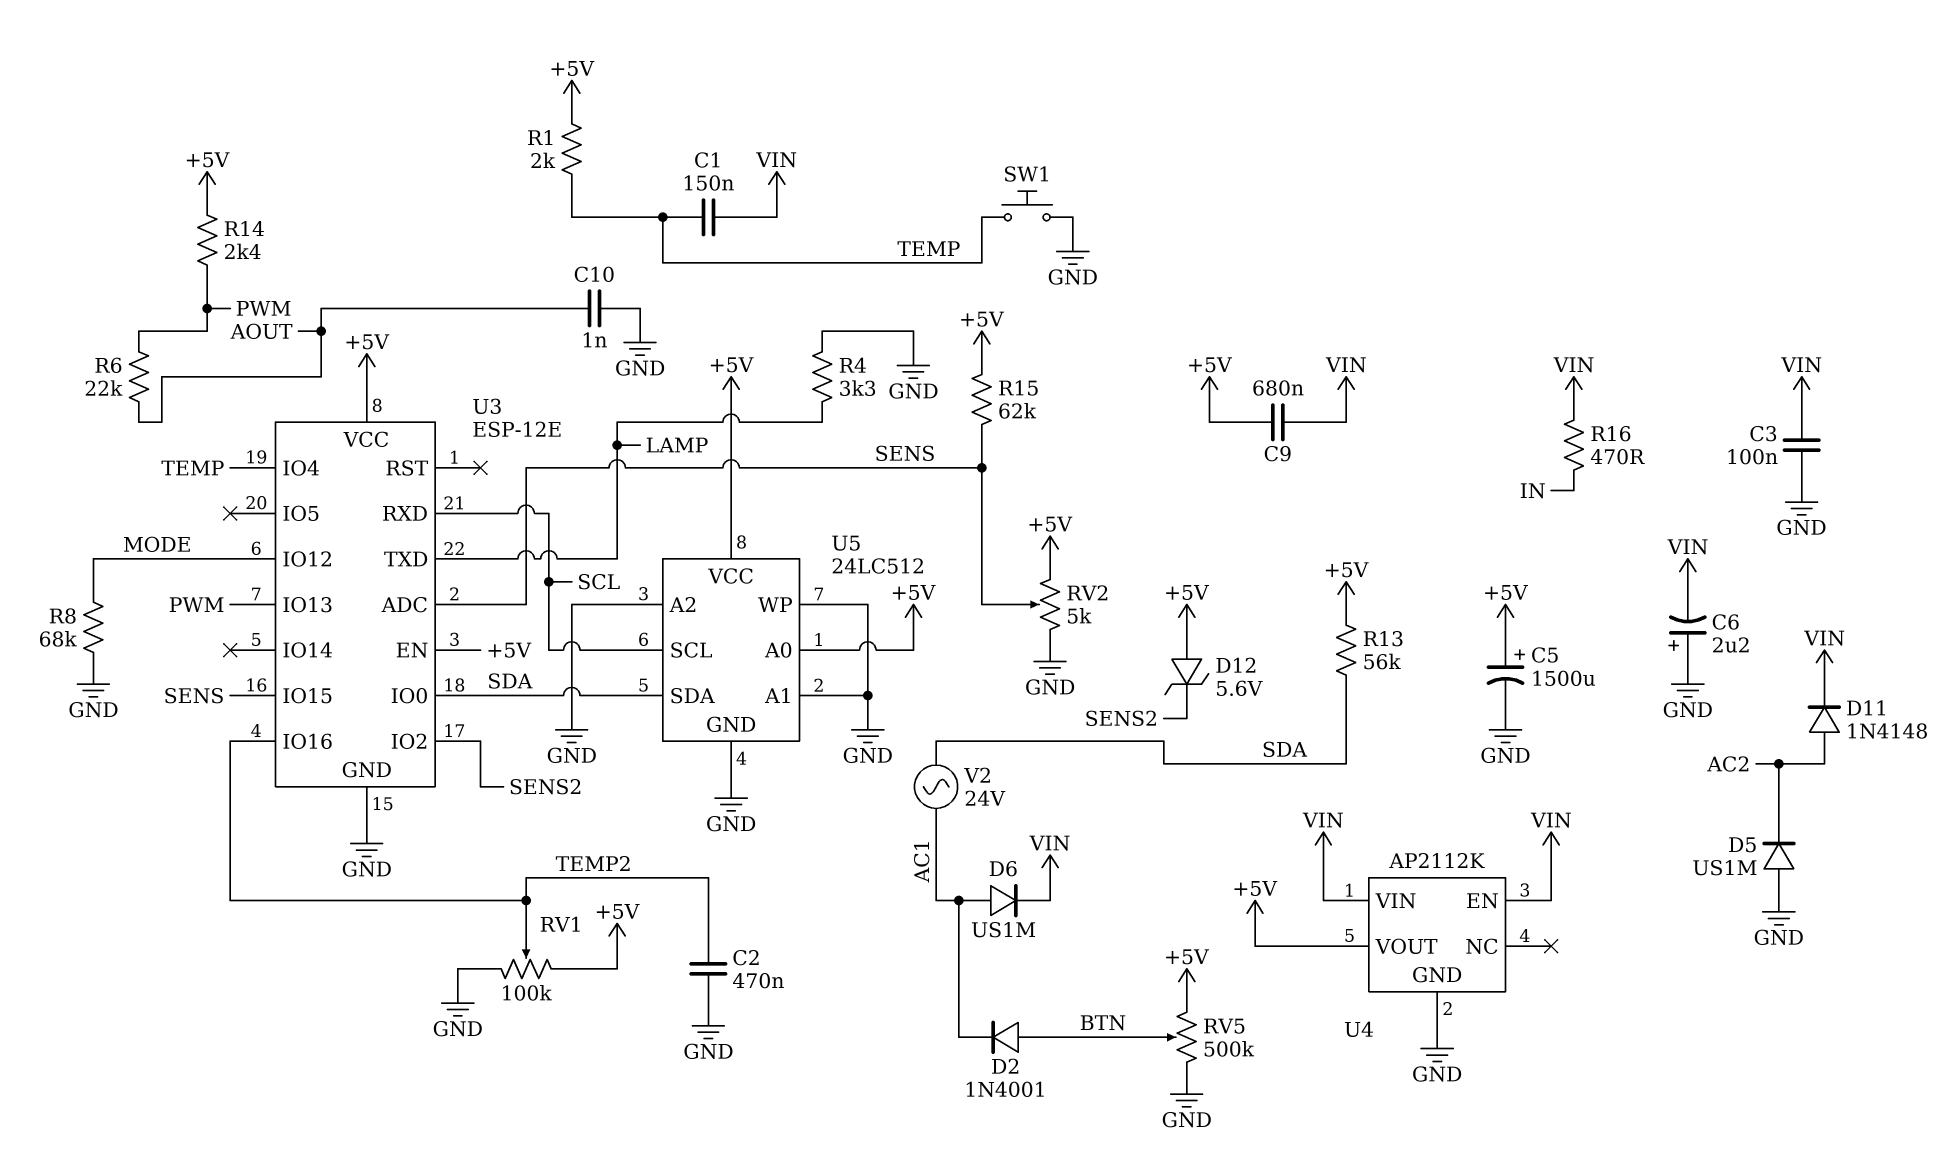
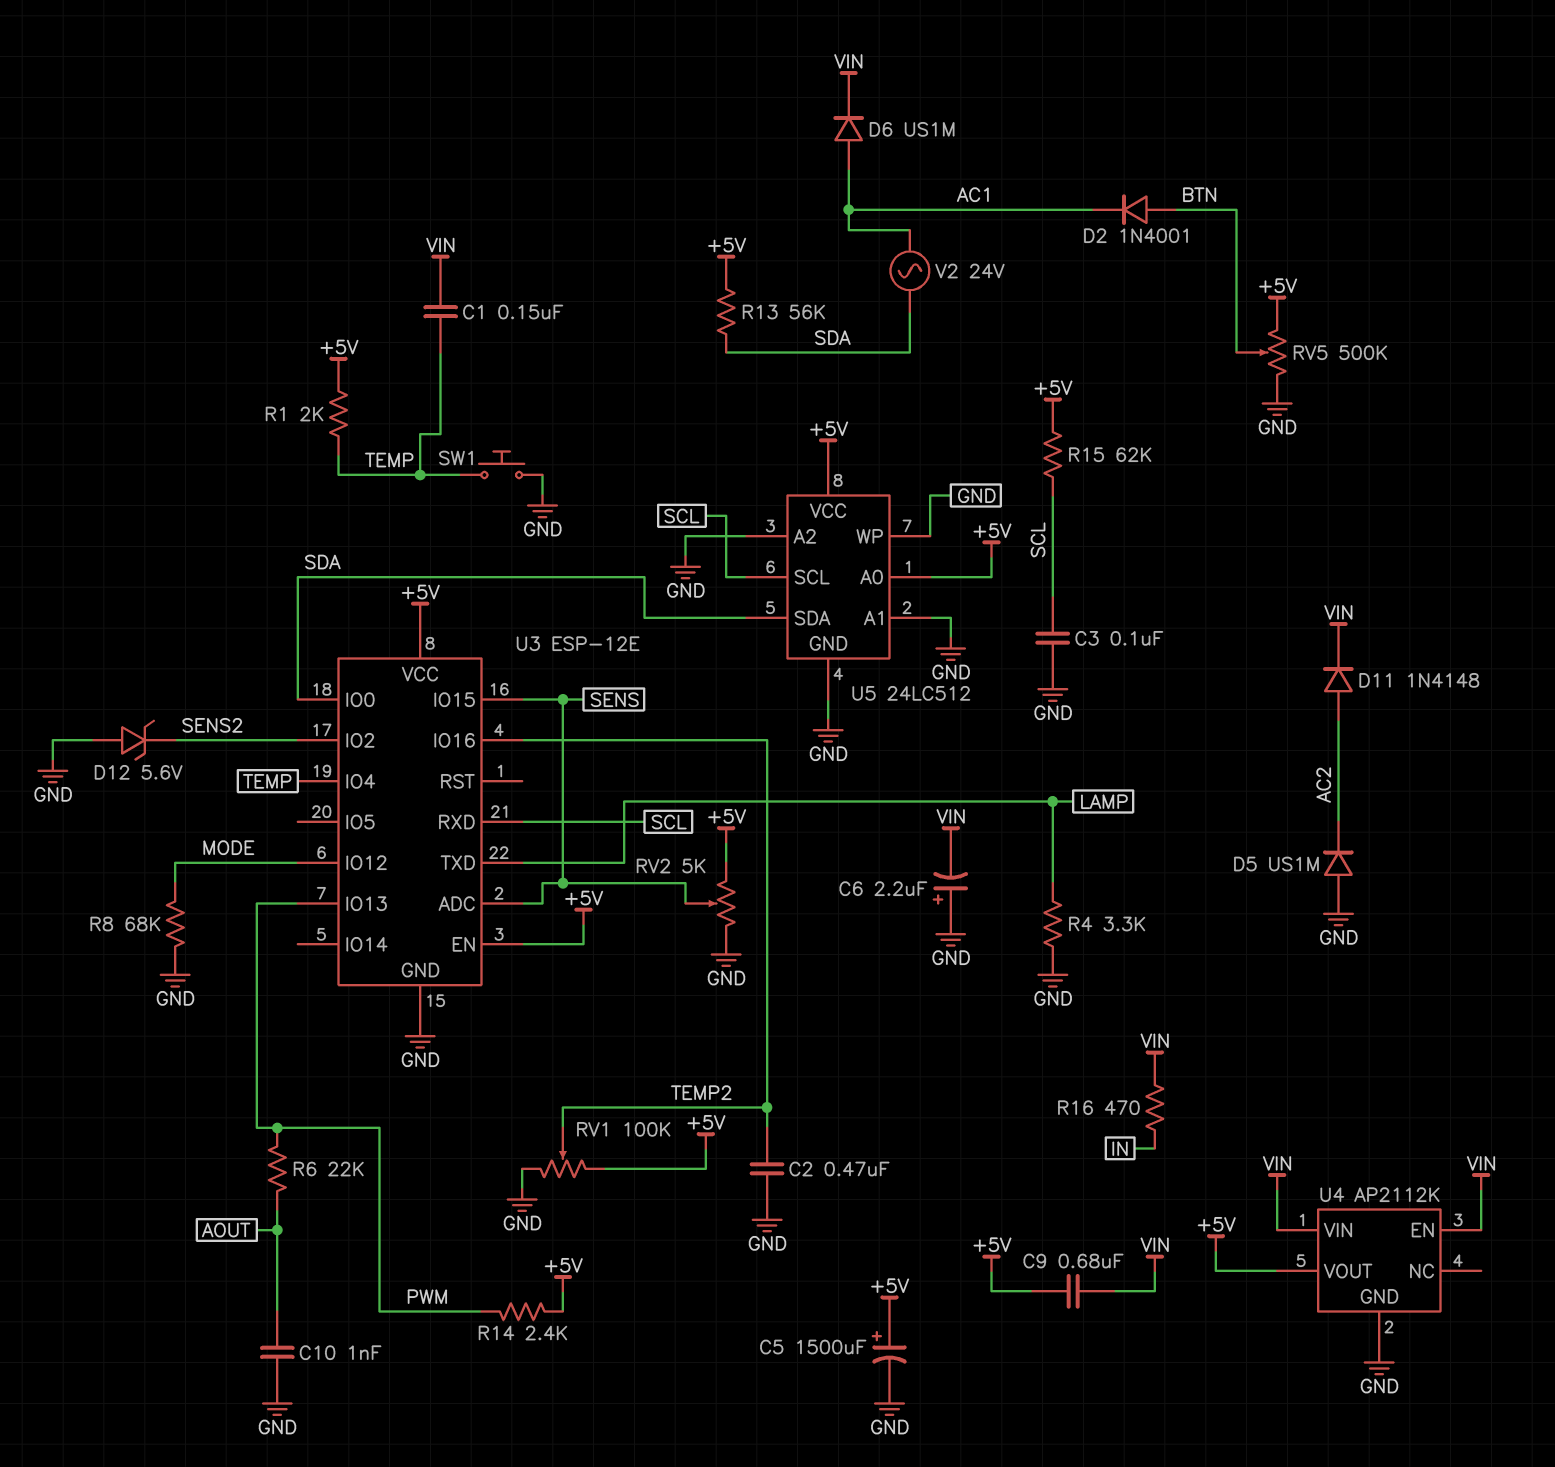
C3: 100nF (GND, VIN) -> 100nF (GND, SCL)
D12: zener 5.6V (A +5V, K SENS2) -> zener 5.6V (A GND, K SENS2)
R15: 62k (+5V, SENS) -> 62k (+5V, SCL)

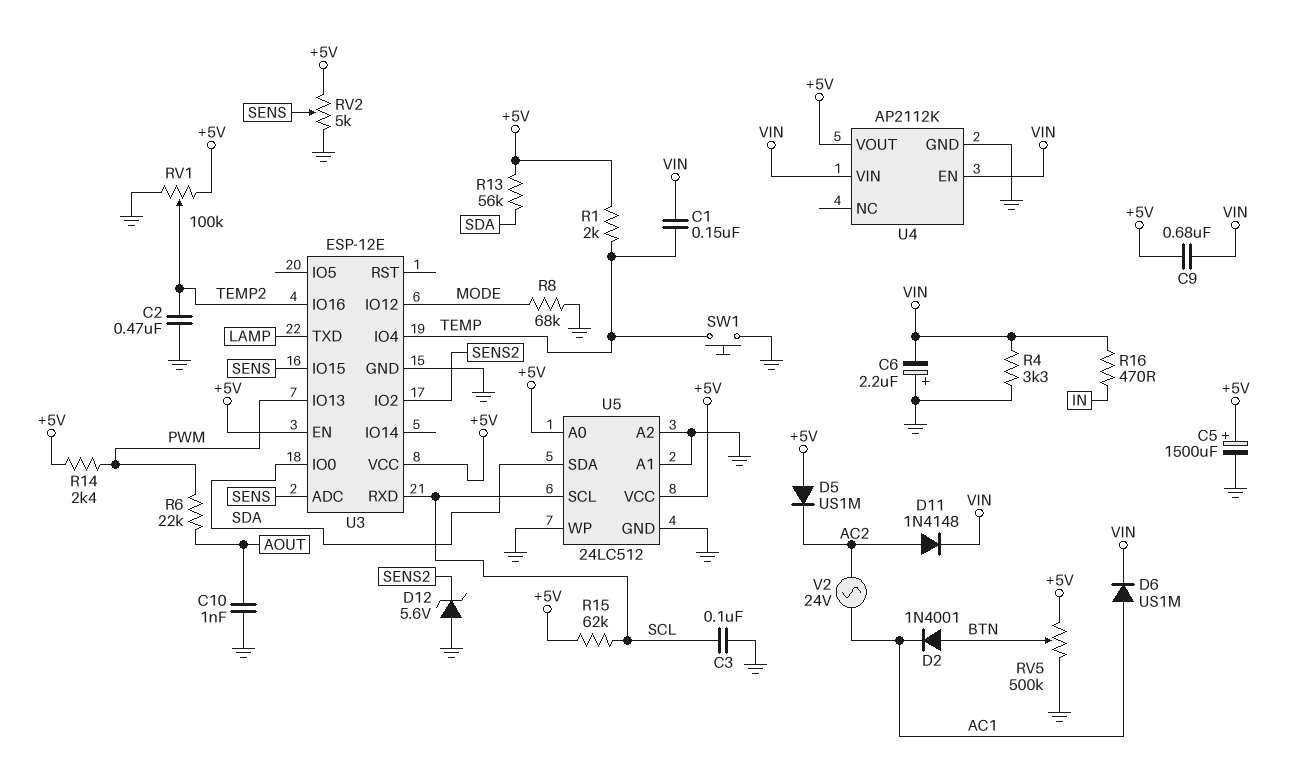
D5: diode US1M (A GND, K AC2) -> diode US1M (A +5V, K AC2)
R4: 3.3k (GND, LAMP) -> 3.3k (GND, VIN)
V2: AC 24V (AC1, SDA) -> AC 24V (AC1, AC2)

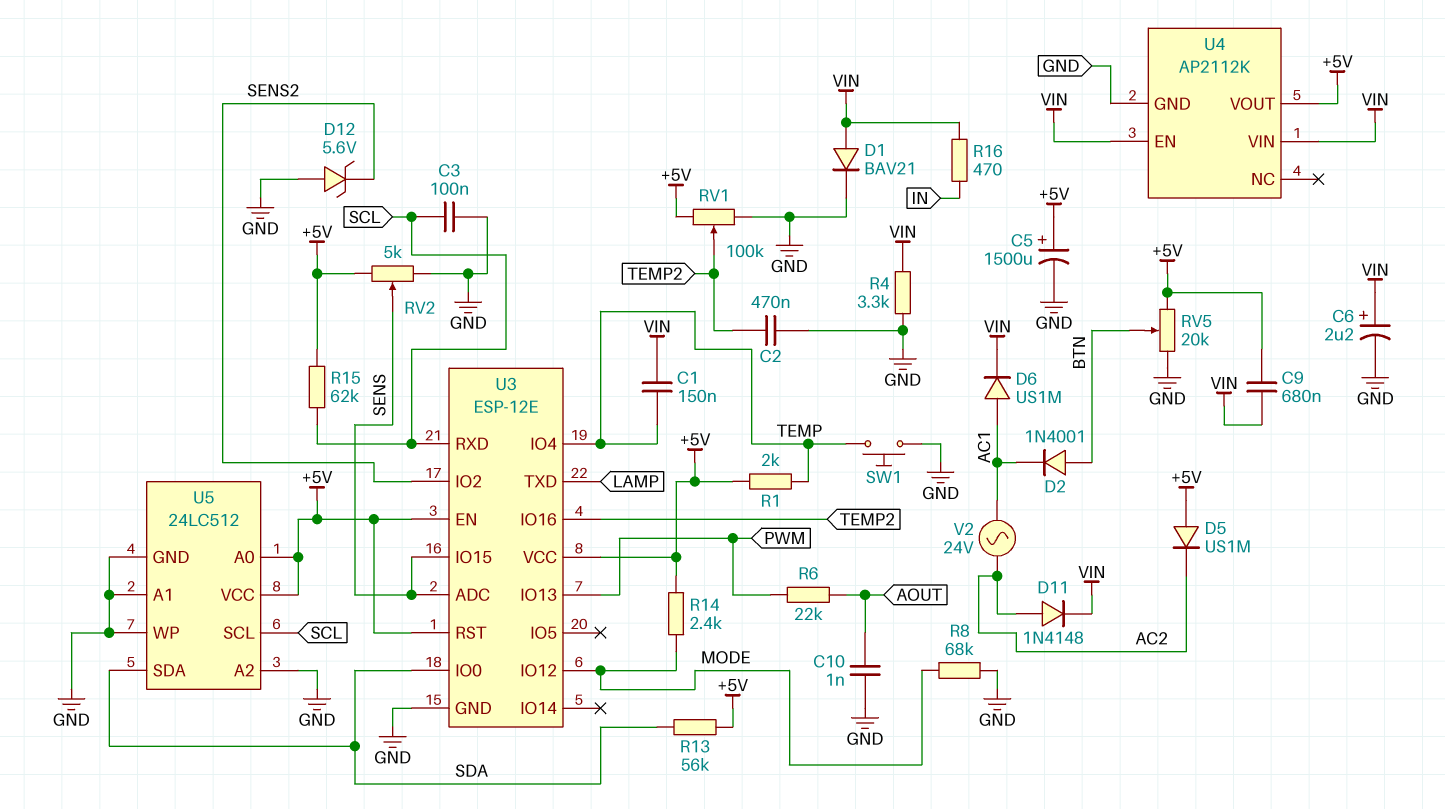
C6: 2.2uF (plus GND, minus VIN) -> 2.2uF (plus VIN, minus GND)
D1: none -> diode BAV21 (A VIN, K GND)
R14: 2.4k (+5V, PWM) -> 2.4k (+5V, MODE)
RV5: 500k (+5V, GND, wiper BTN) -> 20k (+5V, GND, wiper BTN)
U3 pin RST: none -> +5V

